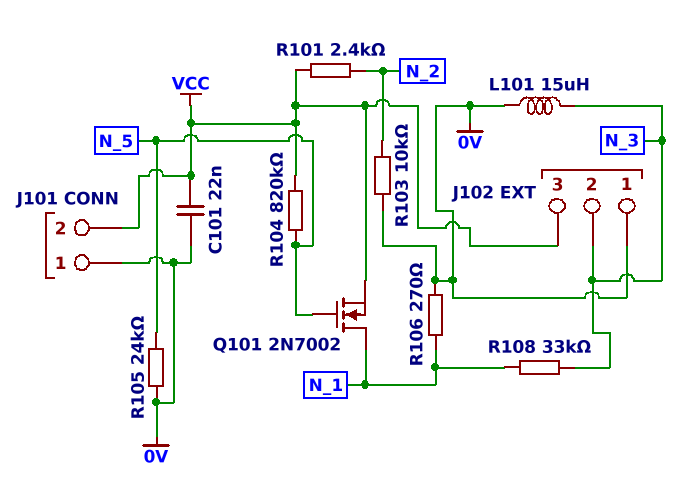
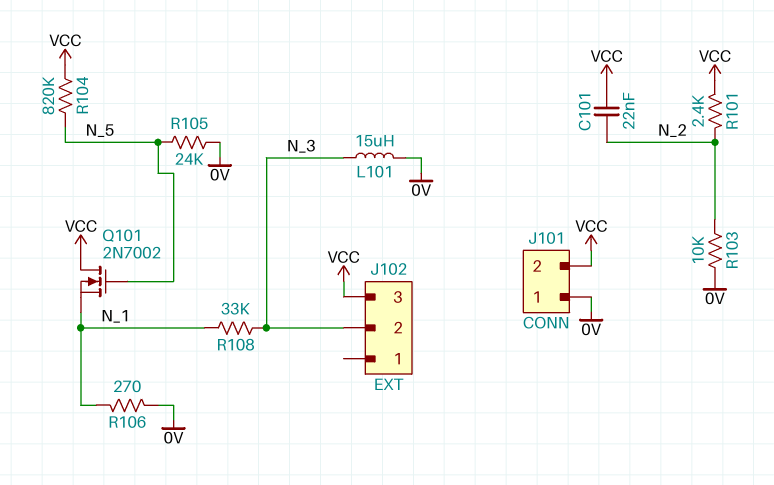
C101: 22nF (0V, VCC) -> 22nF (N_2, VCC)
J102 pin 1: 0V -> none
Q101: NMOS 2N7002 (G N_5, D N_1, S VCC) -> NMOS 2N7002 (G N_5, D VCC, S N_1)

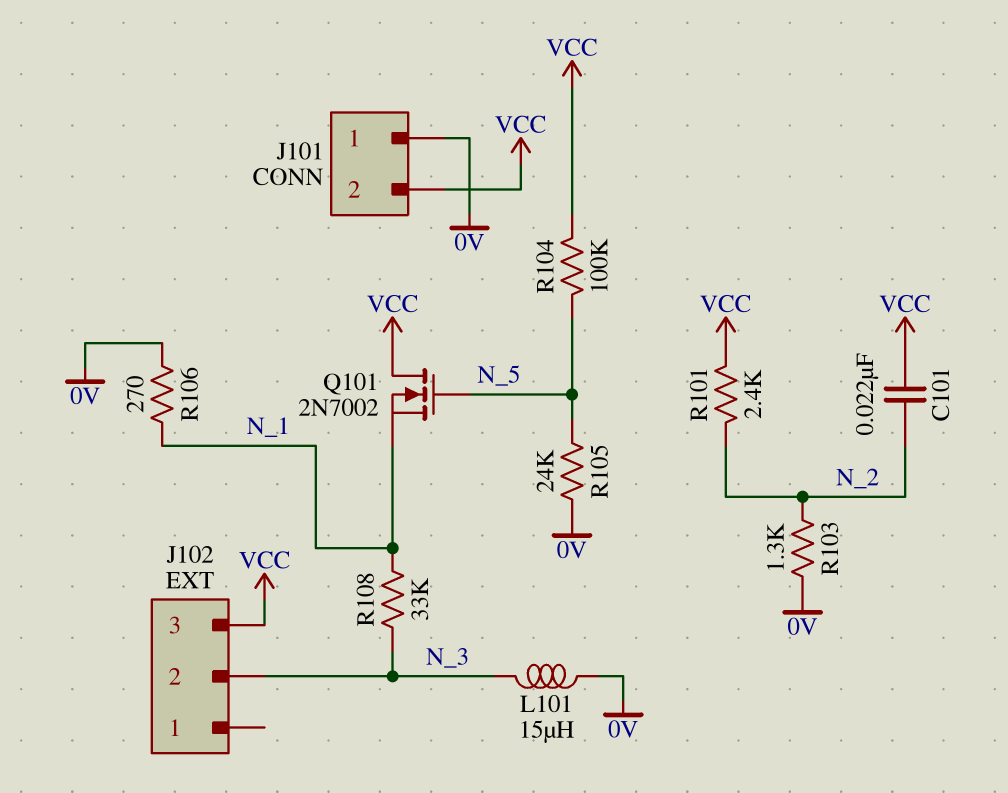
R103: 10k (0V, N_2) -> 1.3k (0V, N_2)
R104: 820k (N_5, VCC) -> 100k (N_5, VCC)

